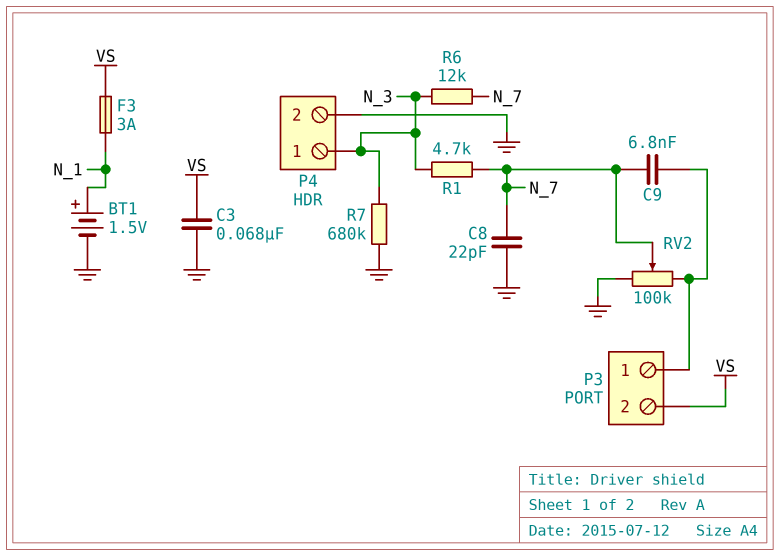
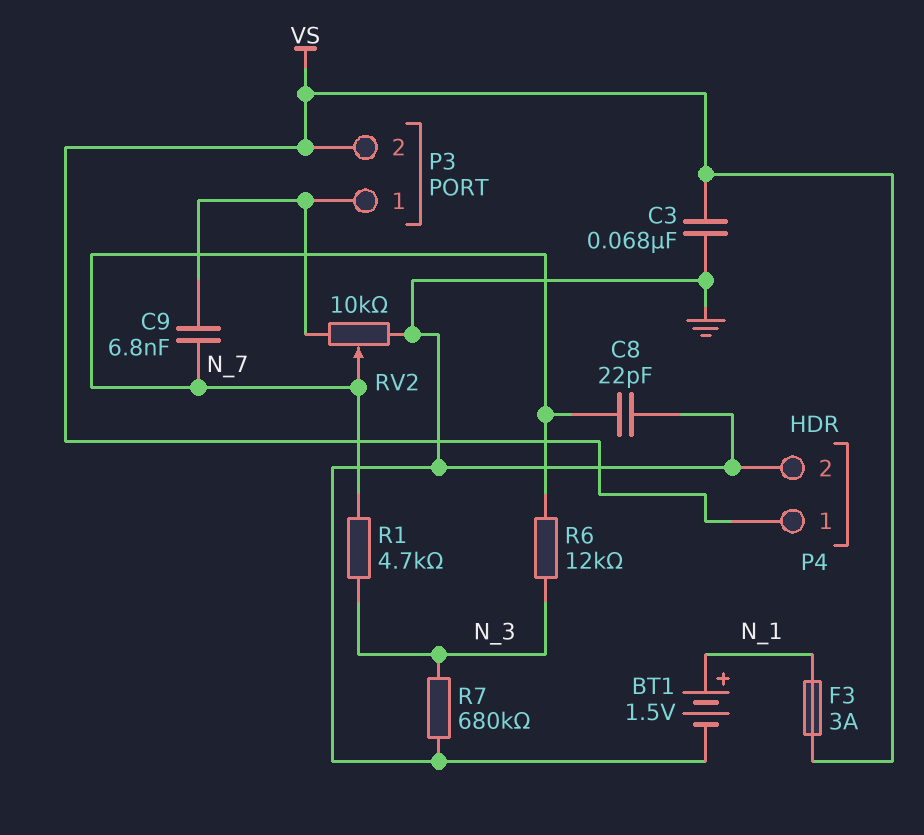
P4 pin 1: N_3 -> VS
RV2: 100k (GND, P3/1, wiper N_7) -> 10k (GND, P3/1, wiper N_7)

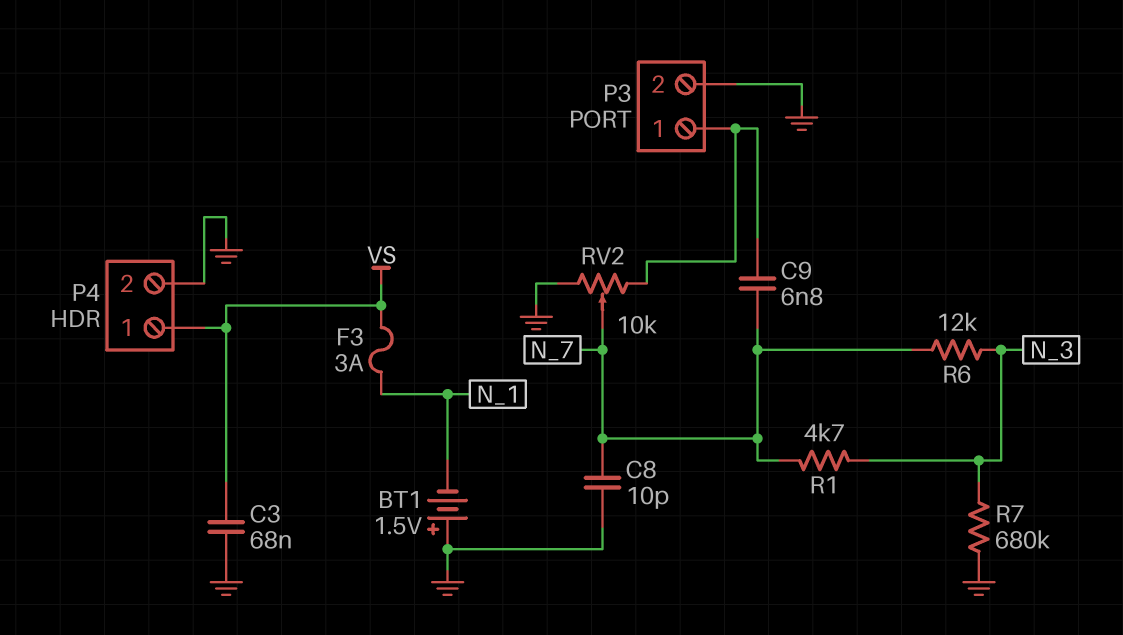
BT1: 1.5V (plus N_1, minus GND) -> 1.5V (plus GND, minus N_1)
C8: 22pF (GND, N_7) -> 10pF (GND, N_7)
P3 pin 2: VS -> GND

